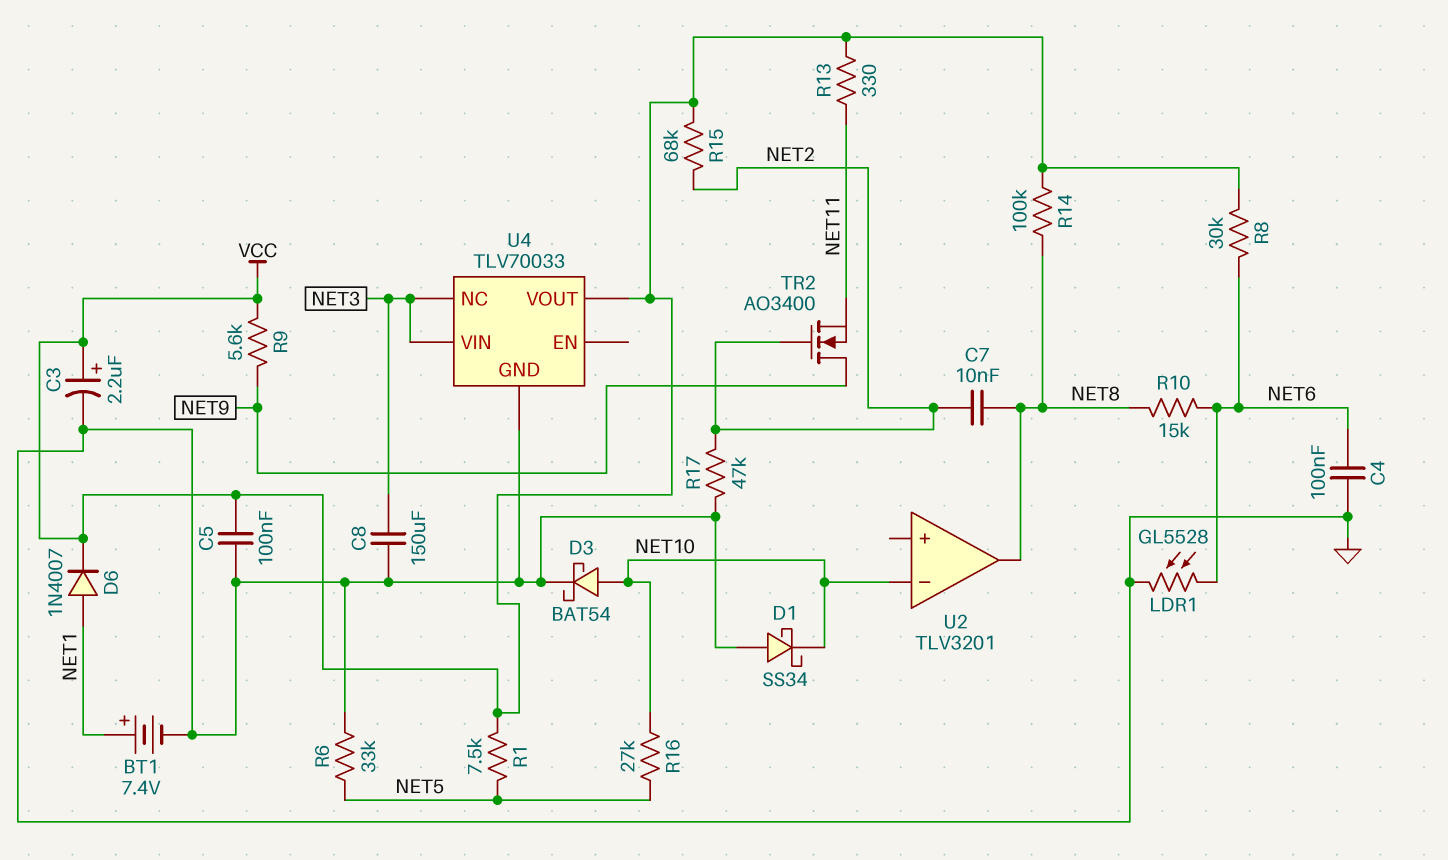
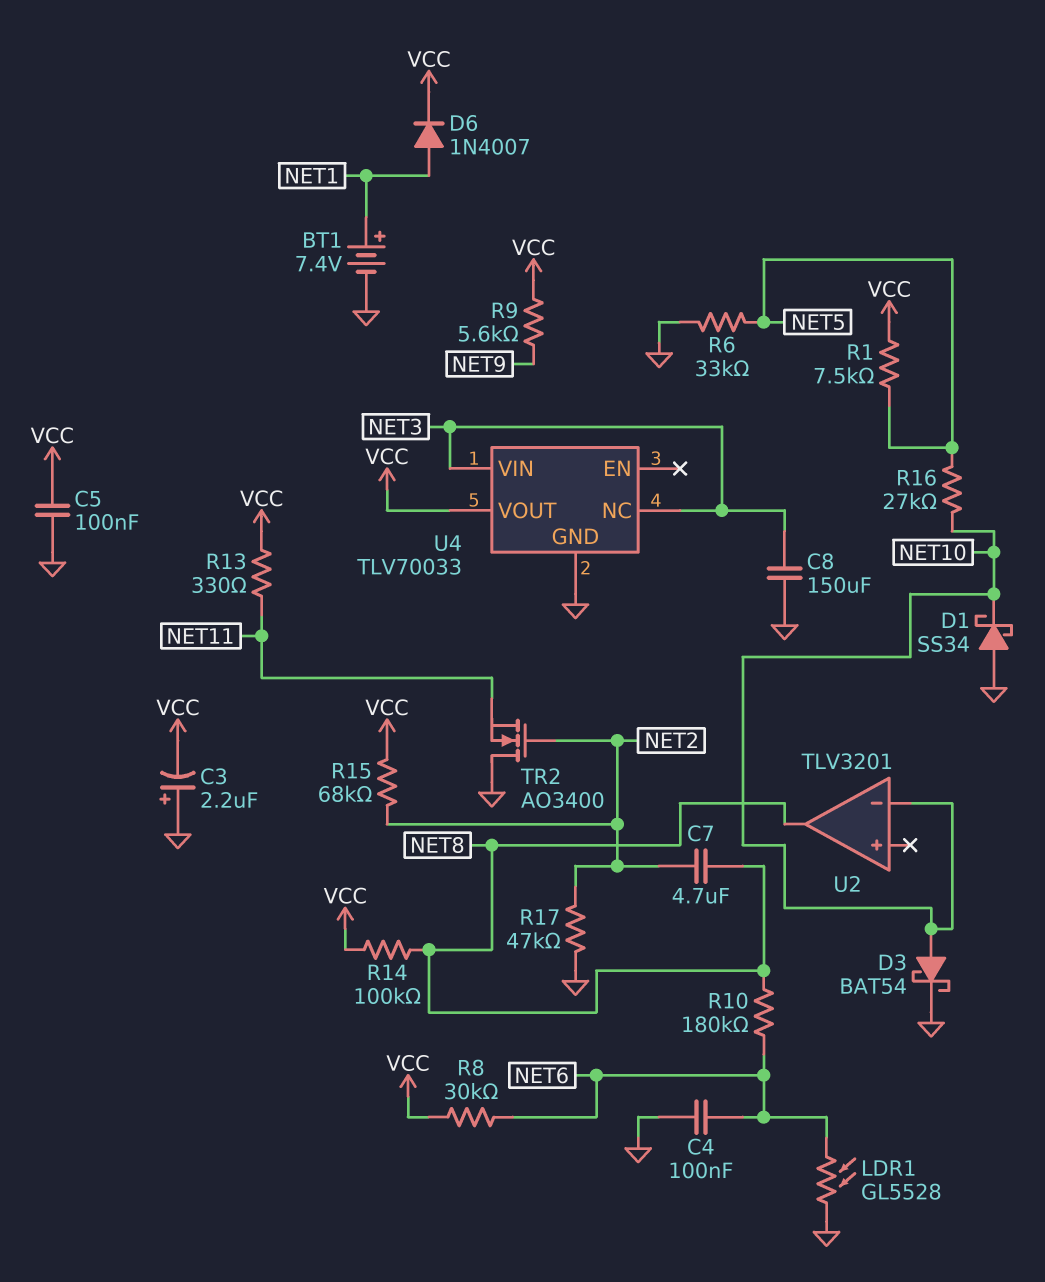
C3: 2.2uF (plus VCC, minus GND) -> 2.2uF (plus GND, minus VCC)
C7: 10nF (NET2, NET8) -> 4.7uF (NET2, NET8)
R10: 15k (NET6, NET8) -> 180k (NET6, NET8)
TR2: NMOS AO3400 (G NET2, D NET9, S NET11) -> NMOS AO3400 (G NET2, D GND, S NET11)

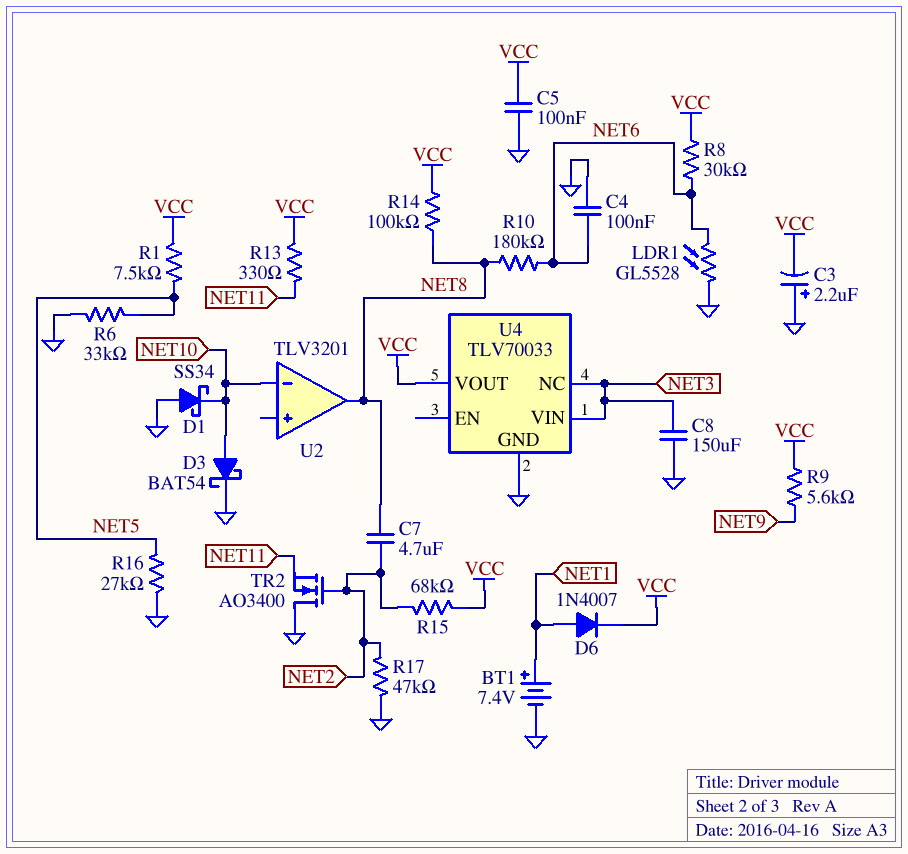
R16: 27k (NET5, NET10) -> 27k (GND, NET5)

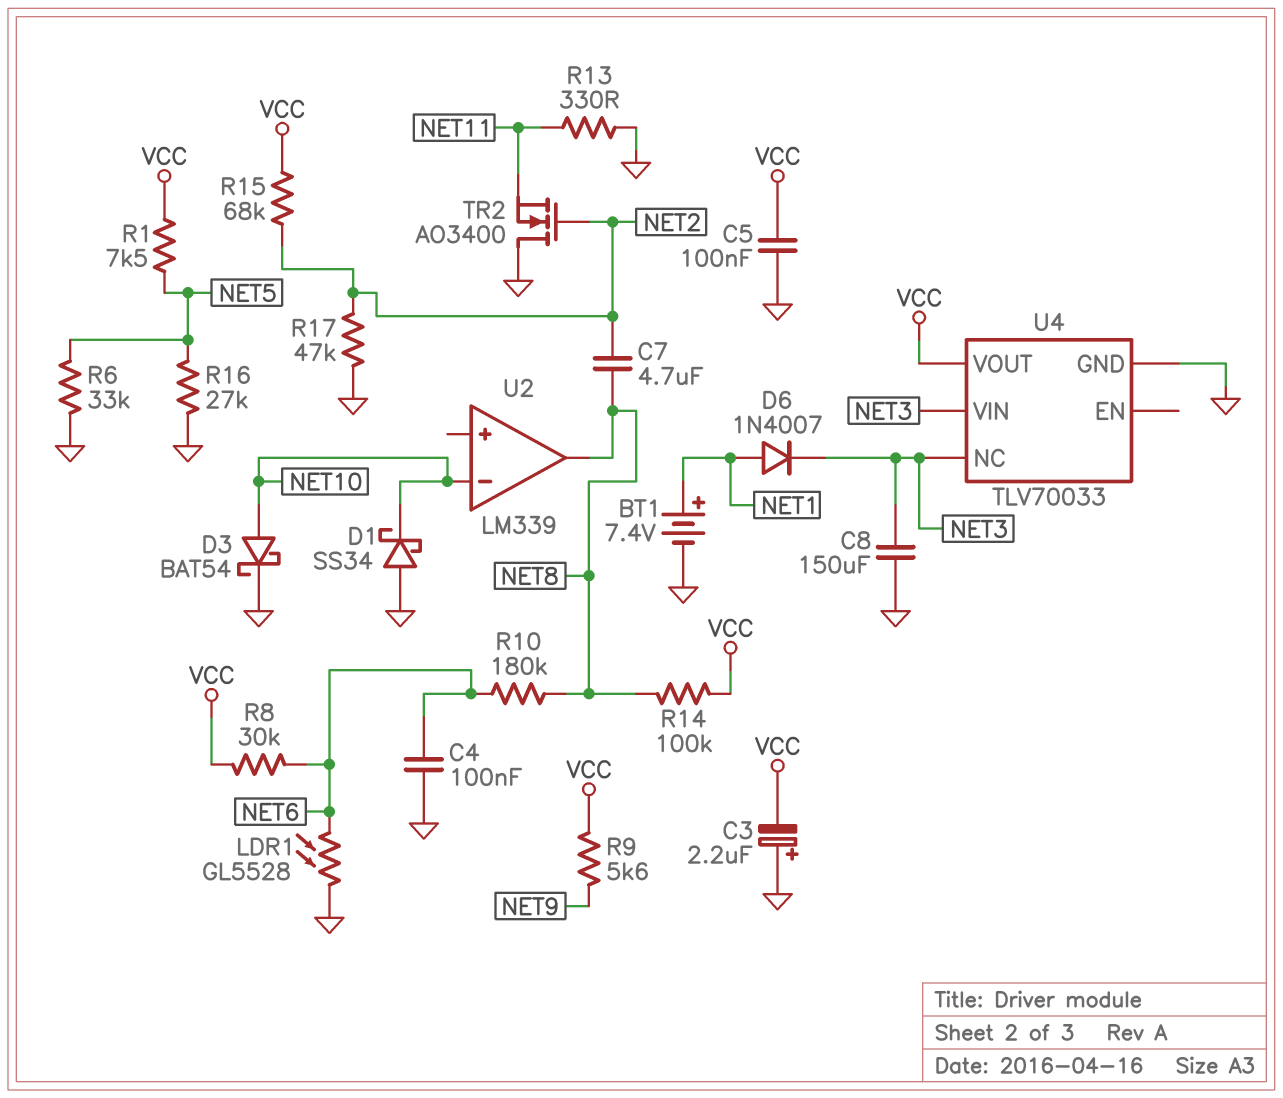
D6: diode 1N4007 (A NET1, K VCC) -> diode 1N4007 (A NET1, K NET3)
R13: 330 (NET11, VCC) -> 330 (GND, NET11)
U2: TLV3201 -> LM339

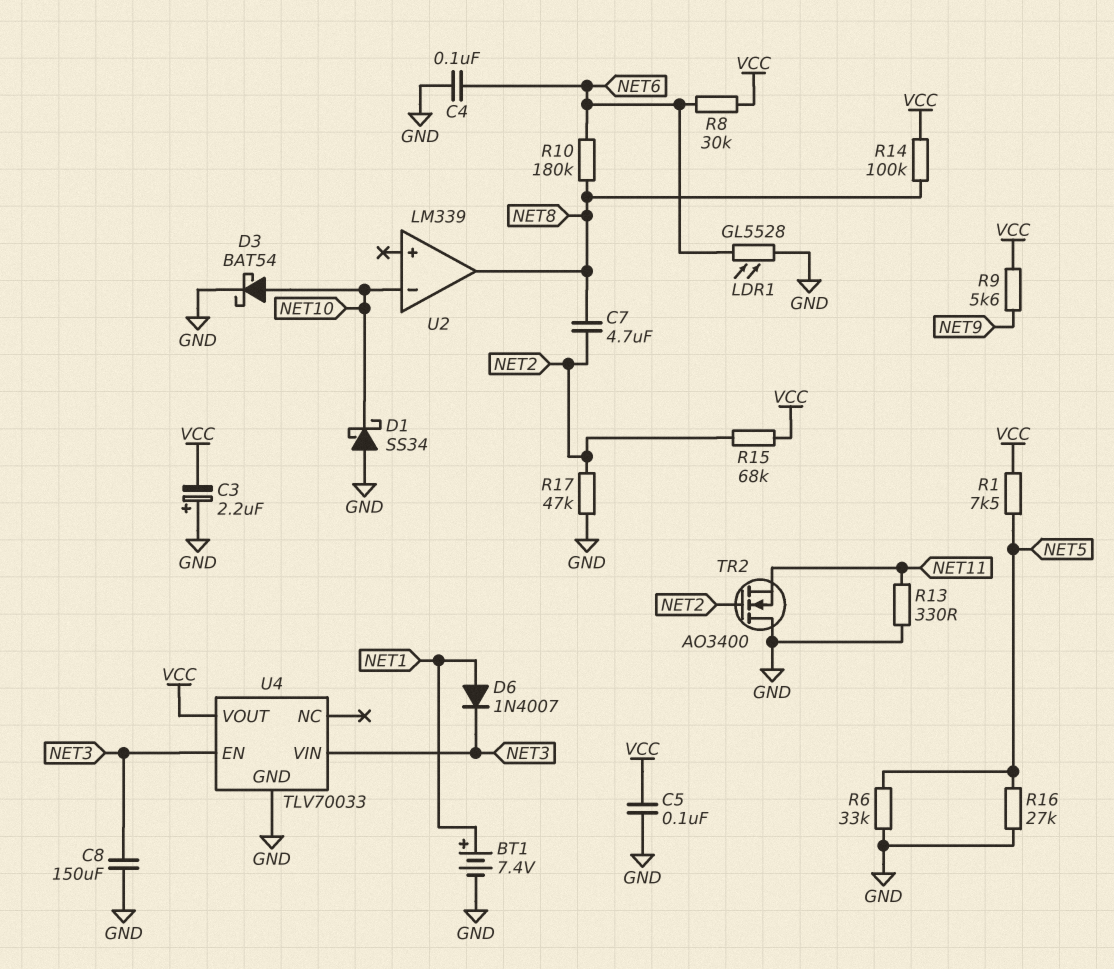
U4 pin EN: none -> NET3
U4 pin NC: NET3 -> none

